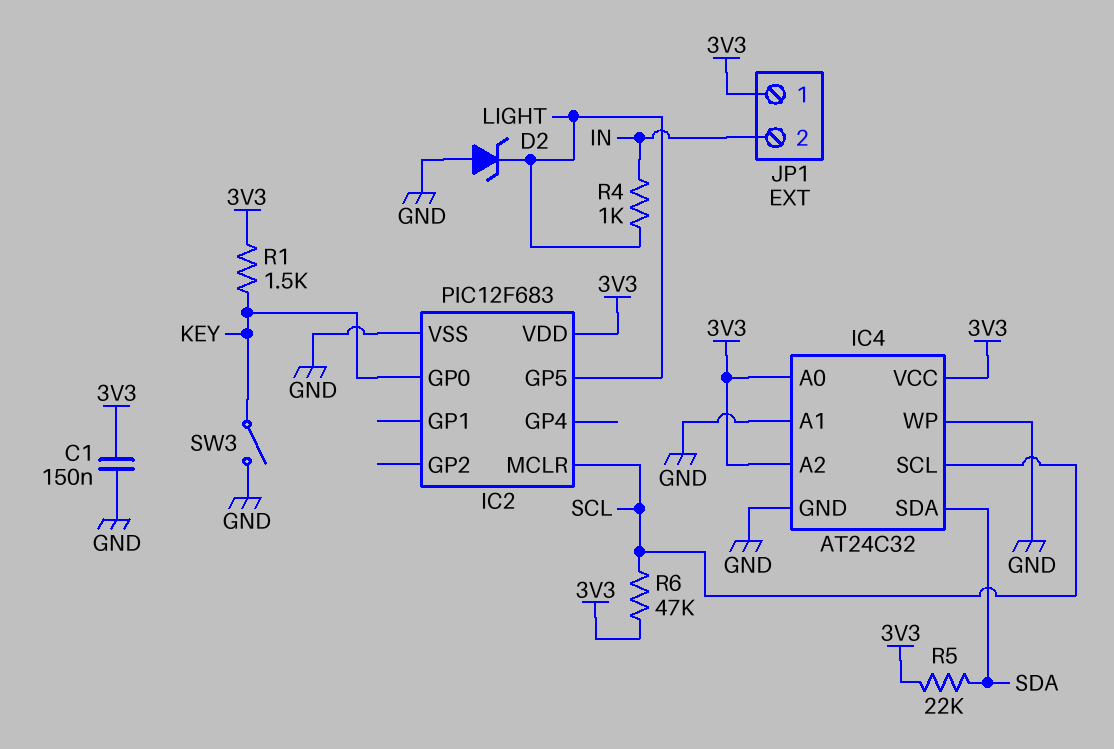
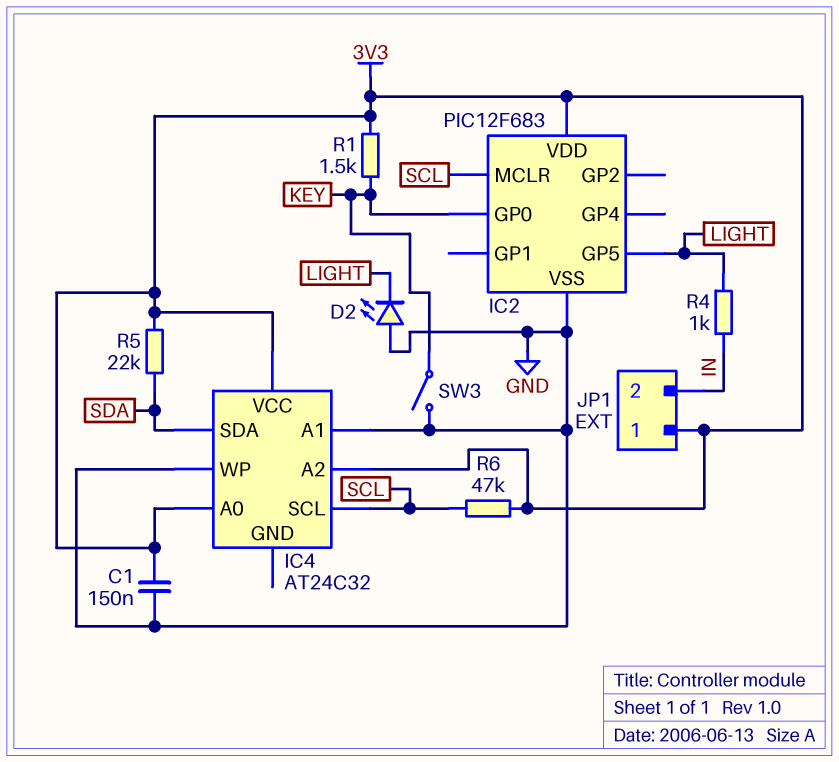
D2: zener (A GND, K LIGHT) -> LED (A GND, K LIGHT)
IC4 pin GND: GND -> none

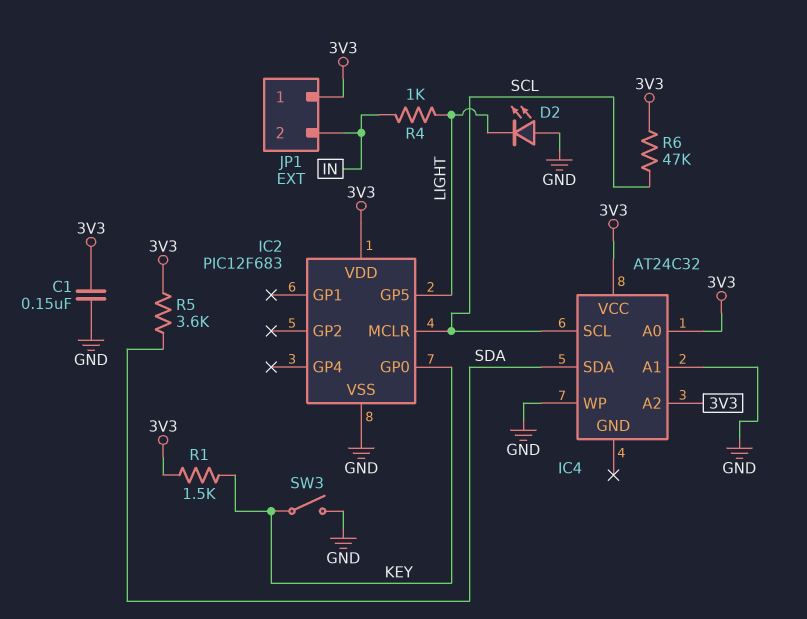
R5: 22k (3V3, SDA) -> 3.6k (3V3, SDA)

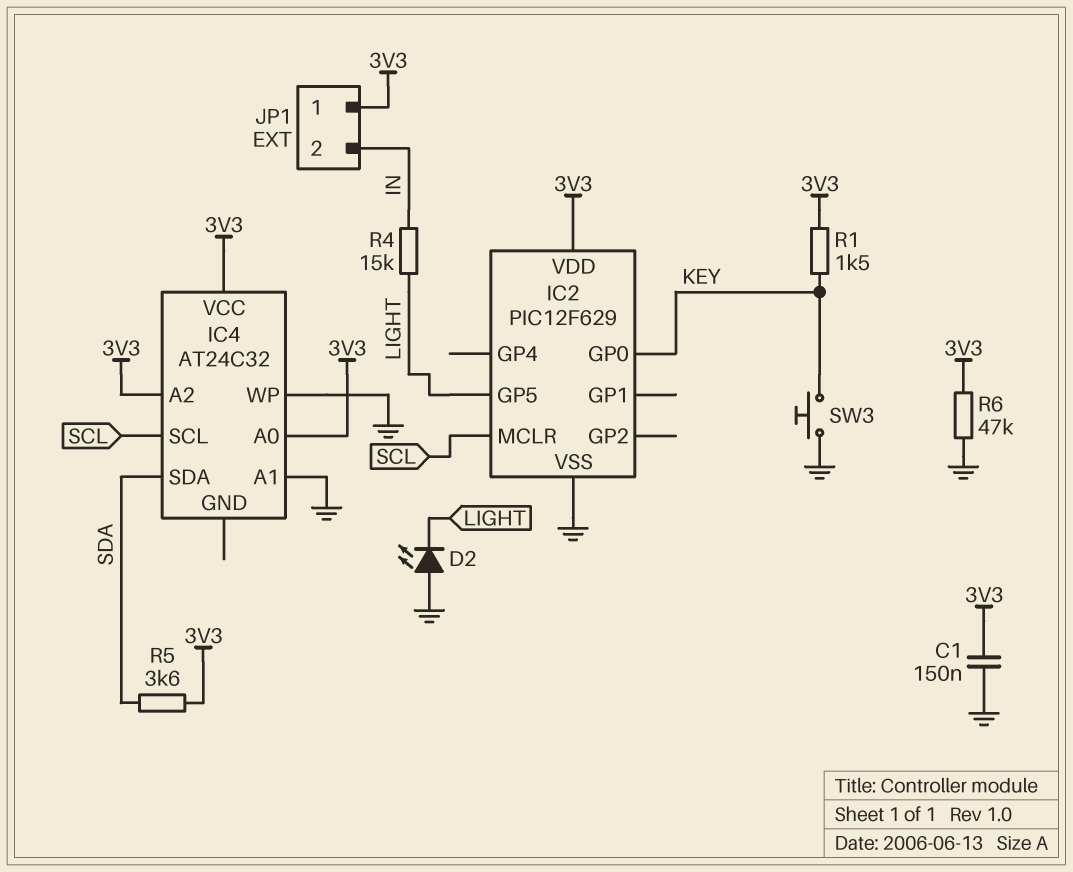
IC2: PIC12F683 -> PIC12F629
R4: 1k (IN, LIGHT) -> 15k (IN, LIGHT)
R6: 47k (3V3, SCL) -> 47k (3V3, GND)
SW3: switch (GND, KEY) -> button (GND, KEY)

